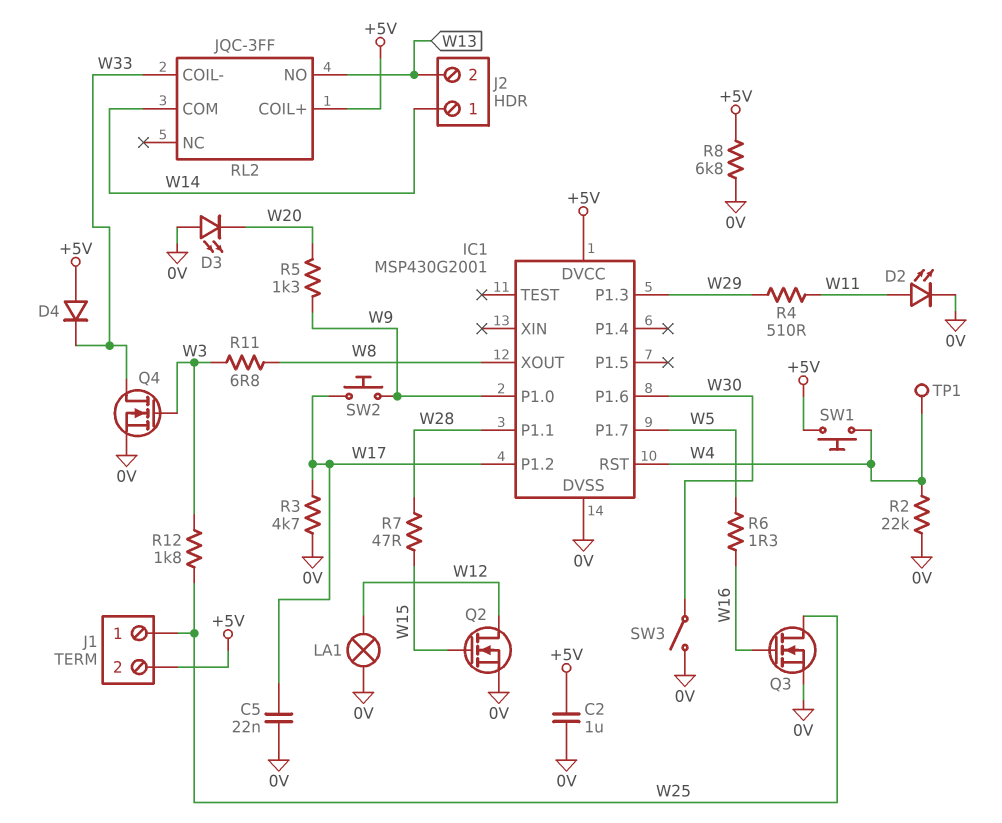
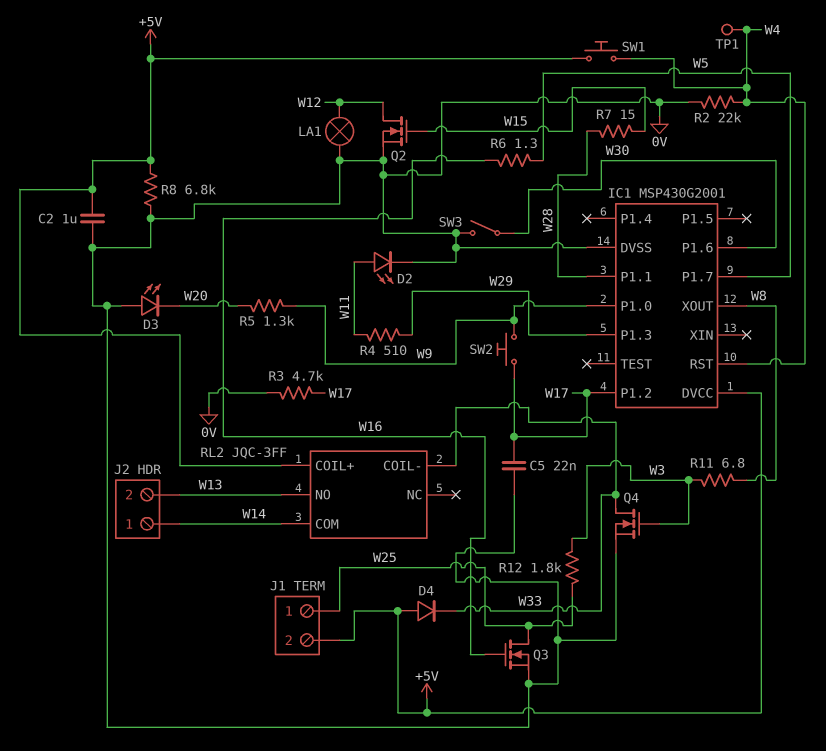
R7: 47 (W15, W28) -> 15 (W15, W28)

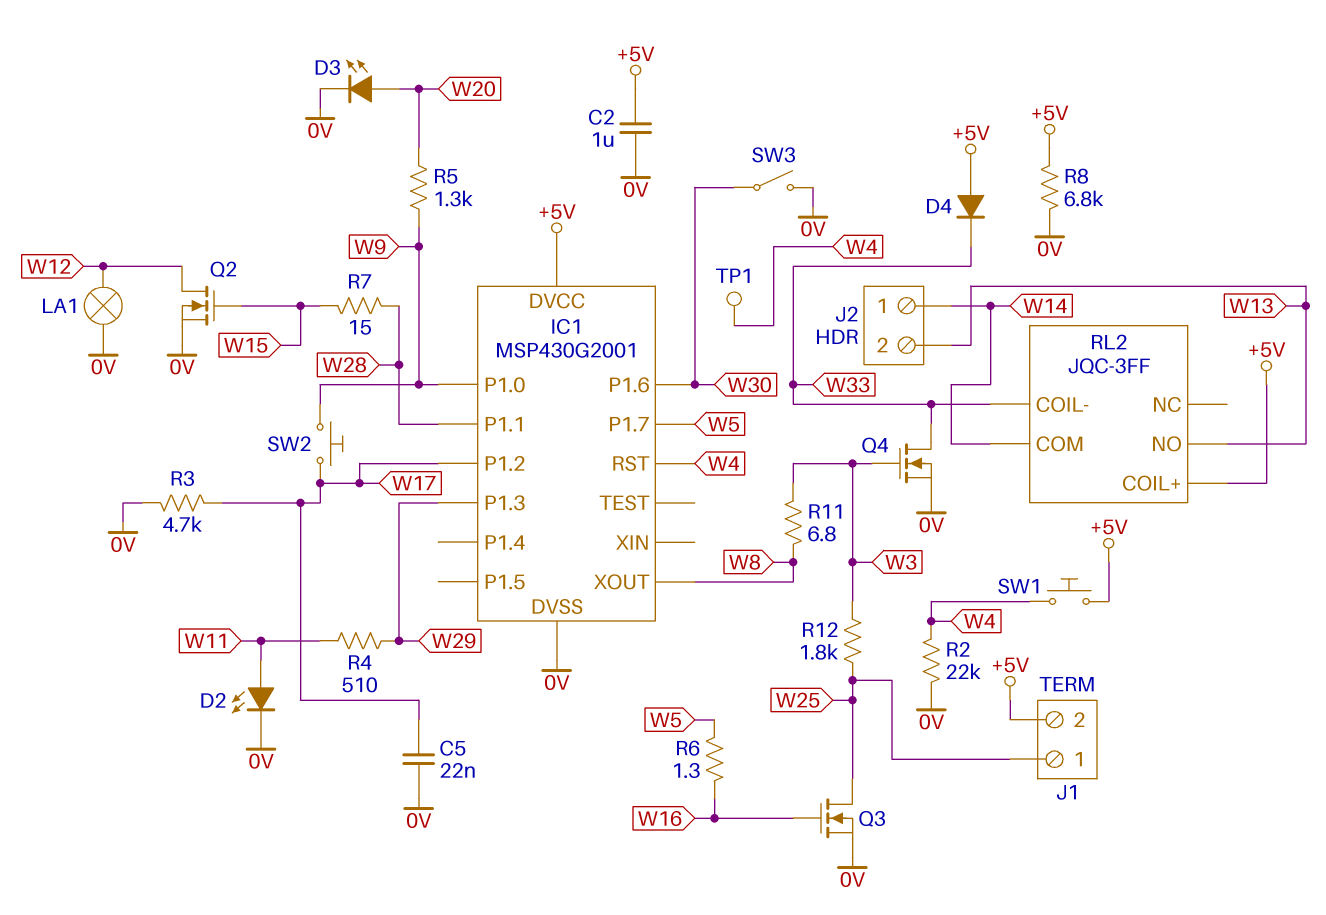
D3: LED (A 0V, K W20) -> LED (A W20, K 0V)

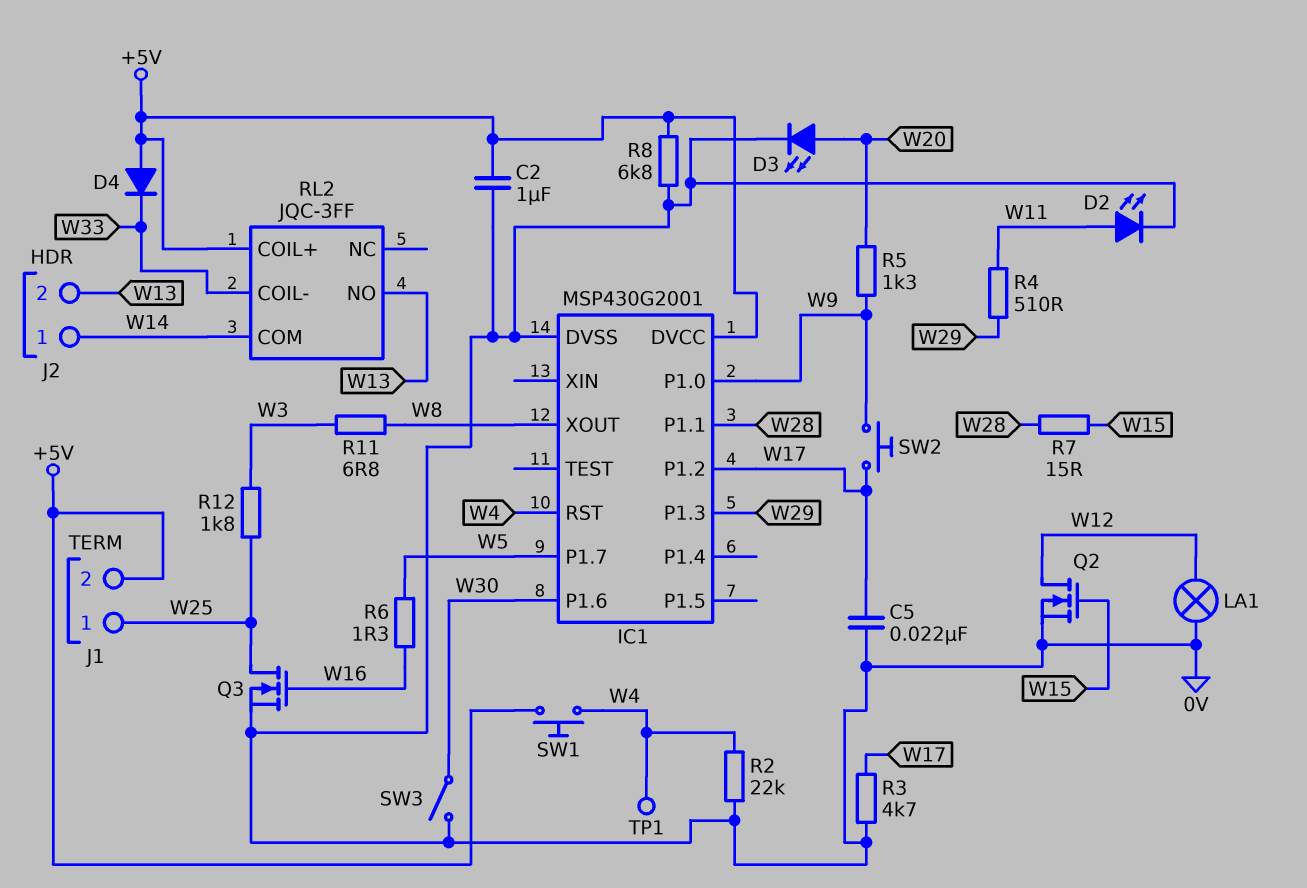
Q4: NMOS (G W3, D W33, S 0V) -> none

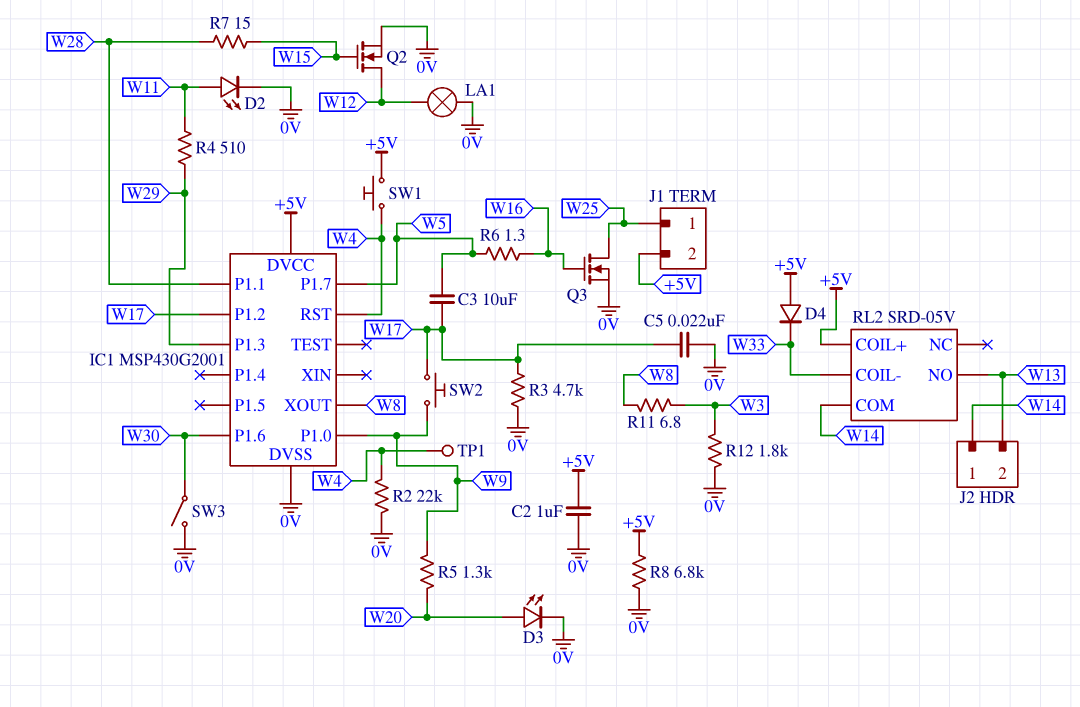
C3: none -> 10uF (W5, W17)
R12: 1.8k (W3, W25) -> 1.8k (0V, W3)
RL2: JQC-3FF -> SRD-05V

